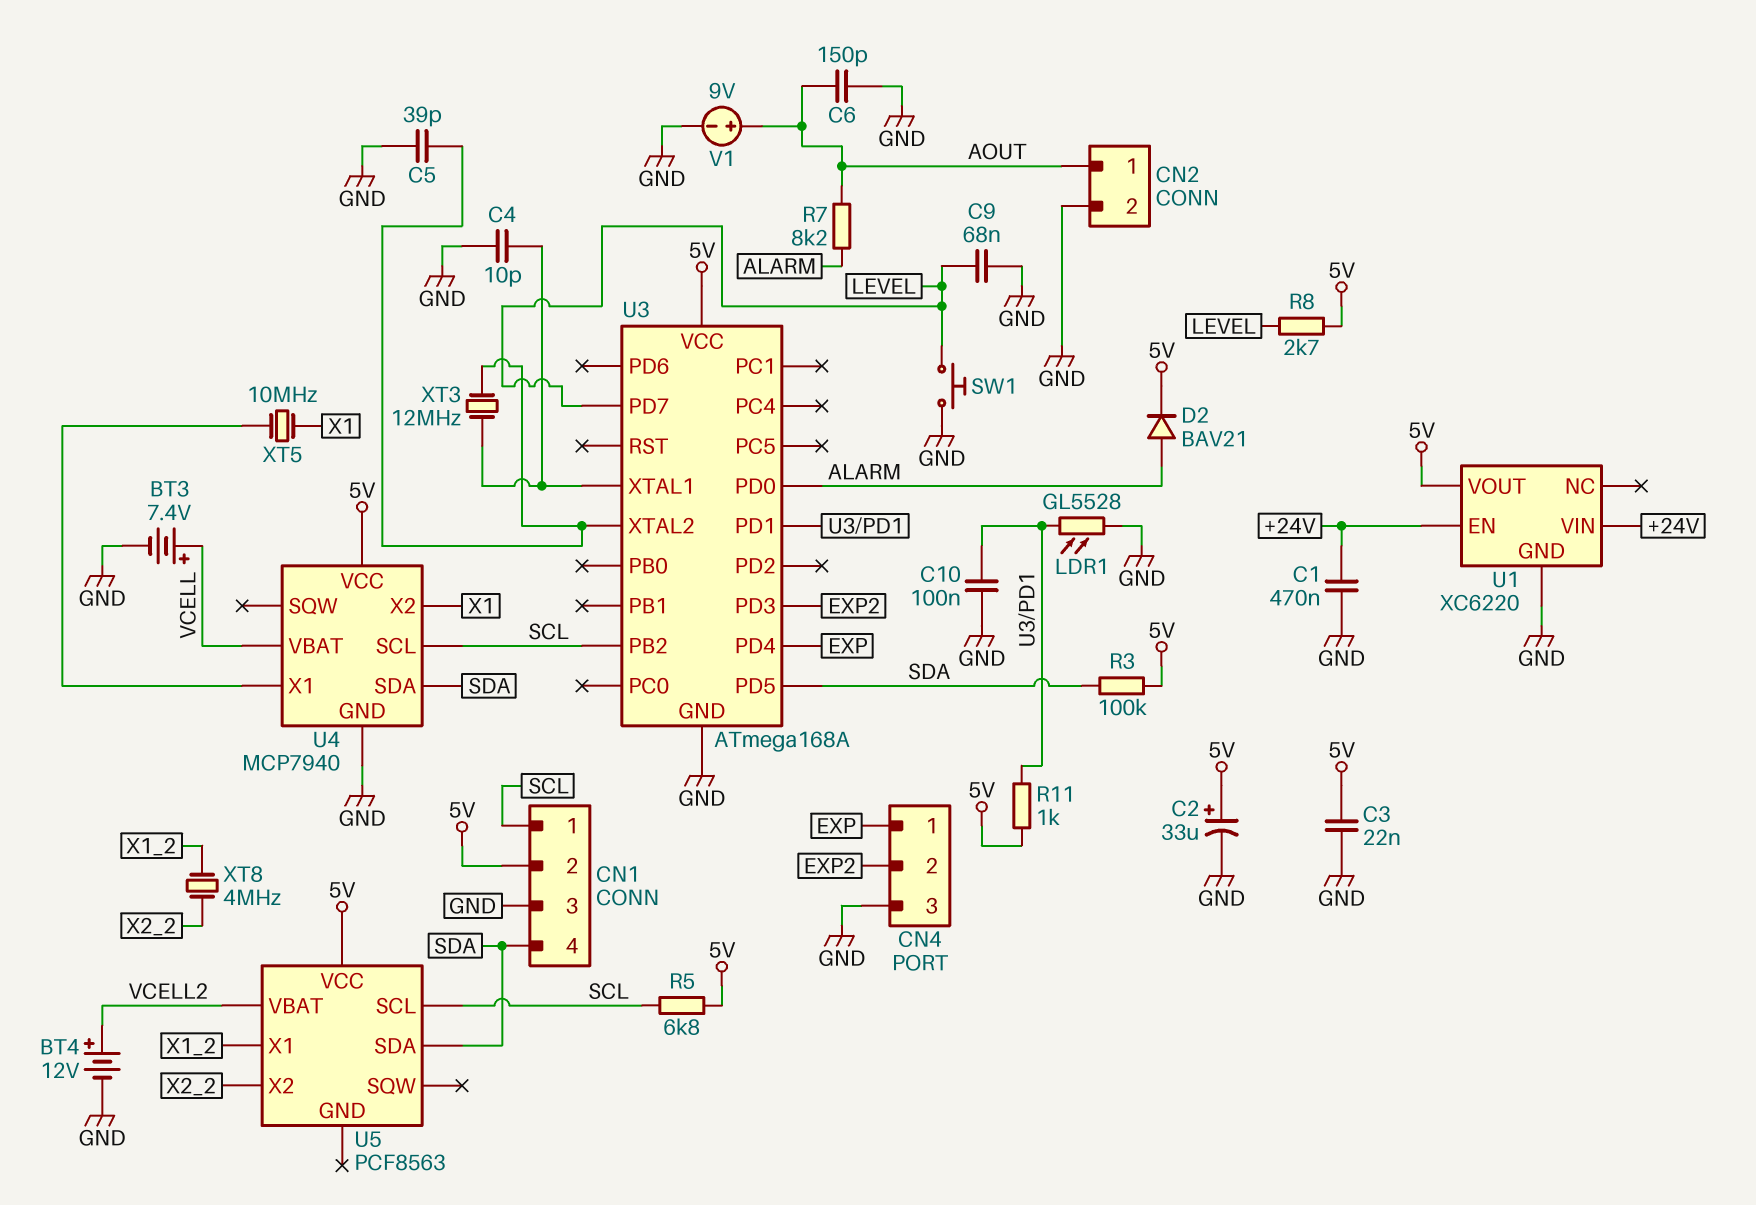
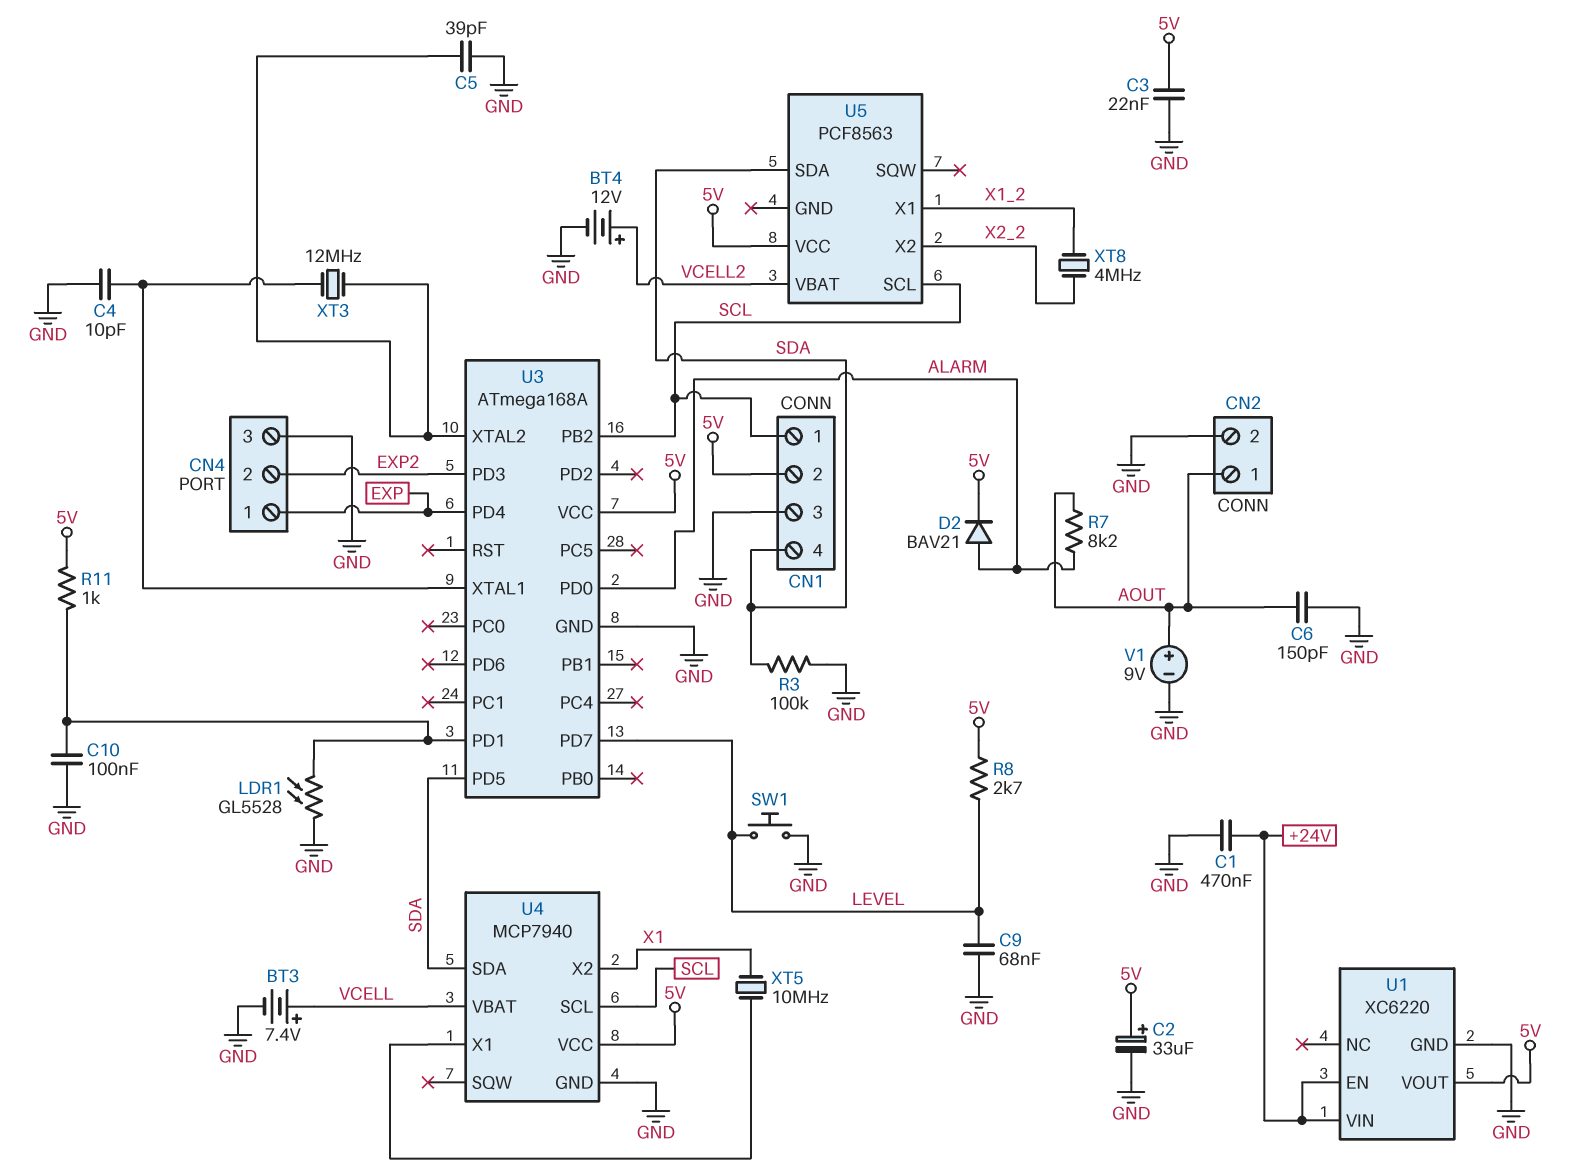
R3: 100k (5V, SDA) -> 100k (GND, SDA)
R5: 6.8k (5V, SCL) -> none

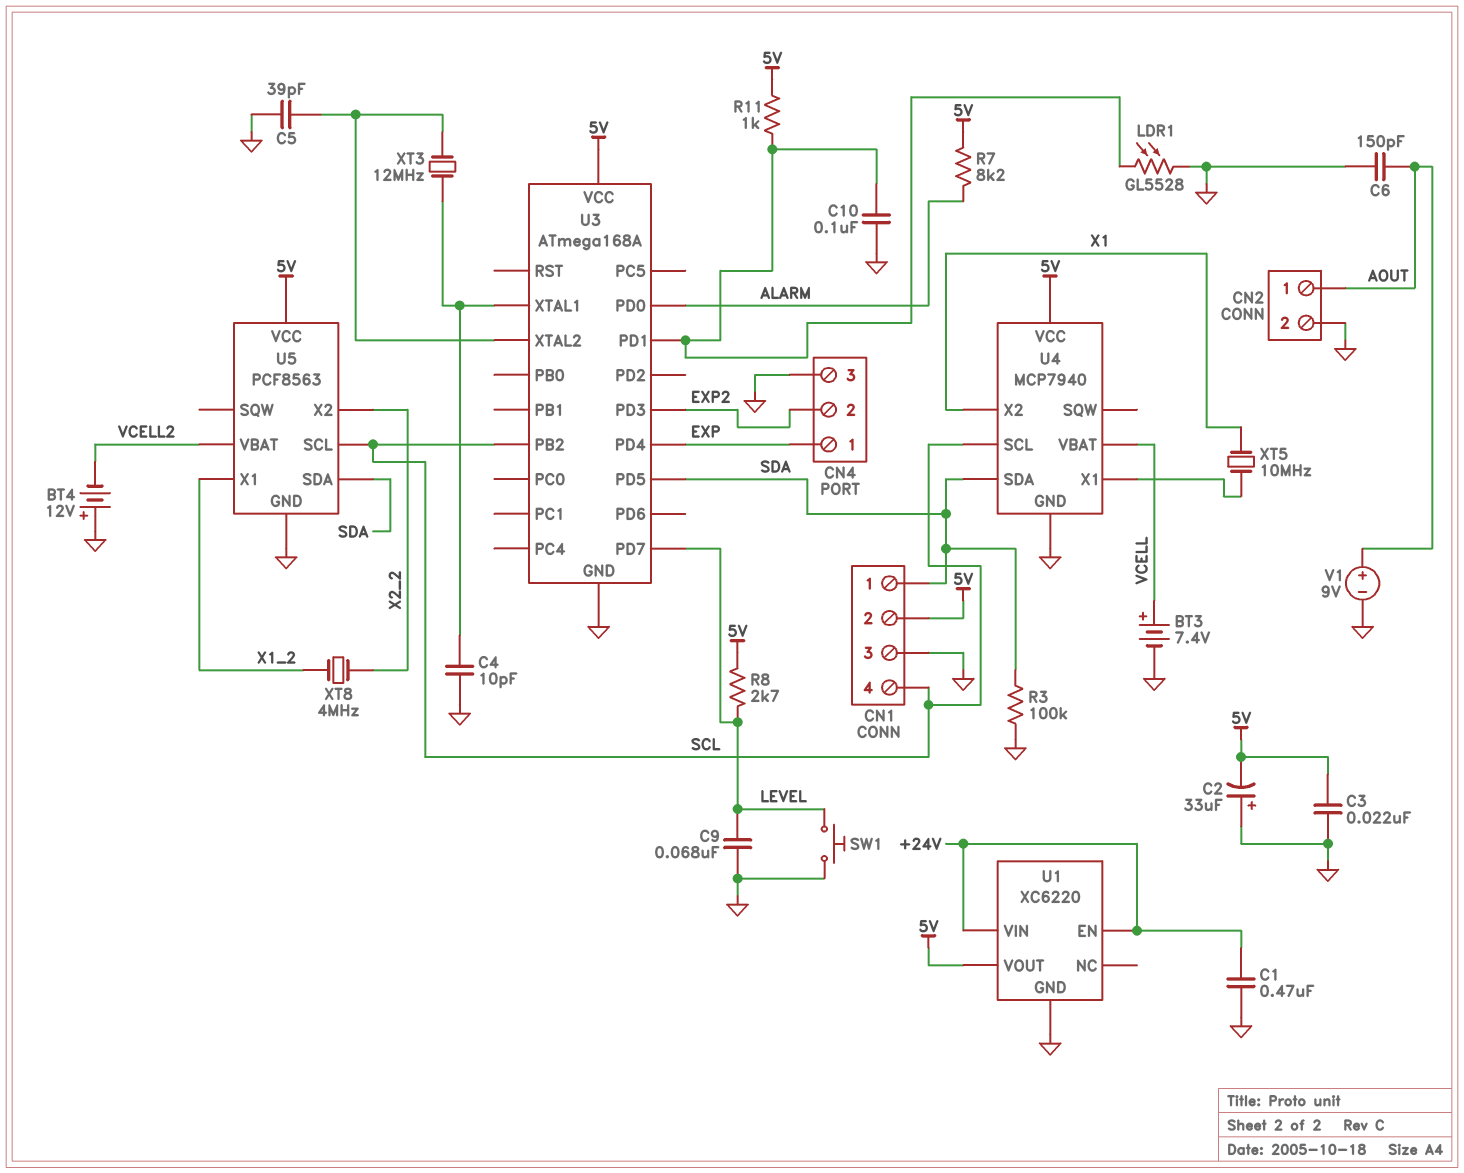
BT4: 12V (plus VCELL2, minus GND) -> 12V (plus GND, minus VCELL2)
C2: 33uF (plus 5V, minus GND) -> 33uF (plus GND, minus 5V)
CN1 pin 1: SCL -> SDA
CN1 pin 4: SDA -> SCL
D2: diode BAV21 (A ALARM, K 5V) -> none
R7: 8.2k (ALARM, AOUT) -> 8.2k (5V, ALARM)
U5 pin GND: none -> GND

